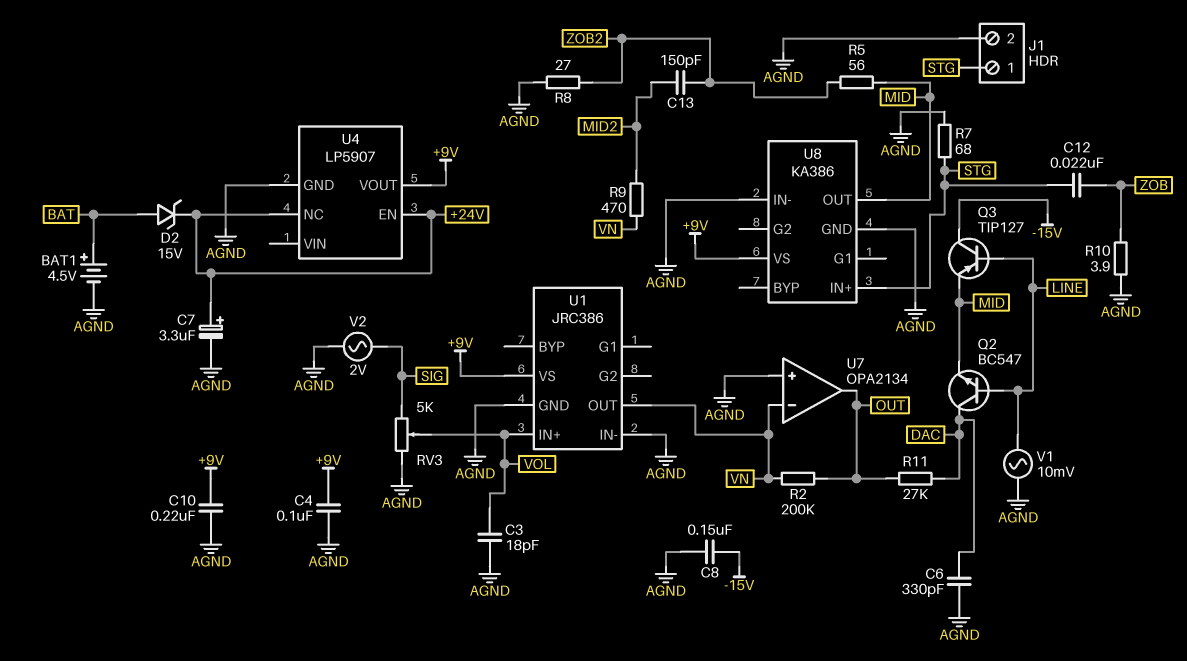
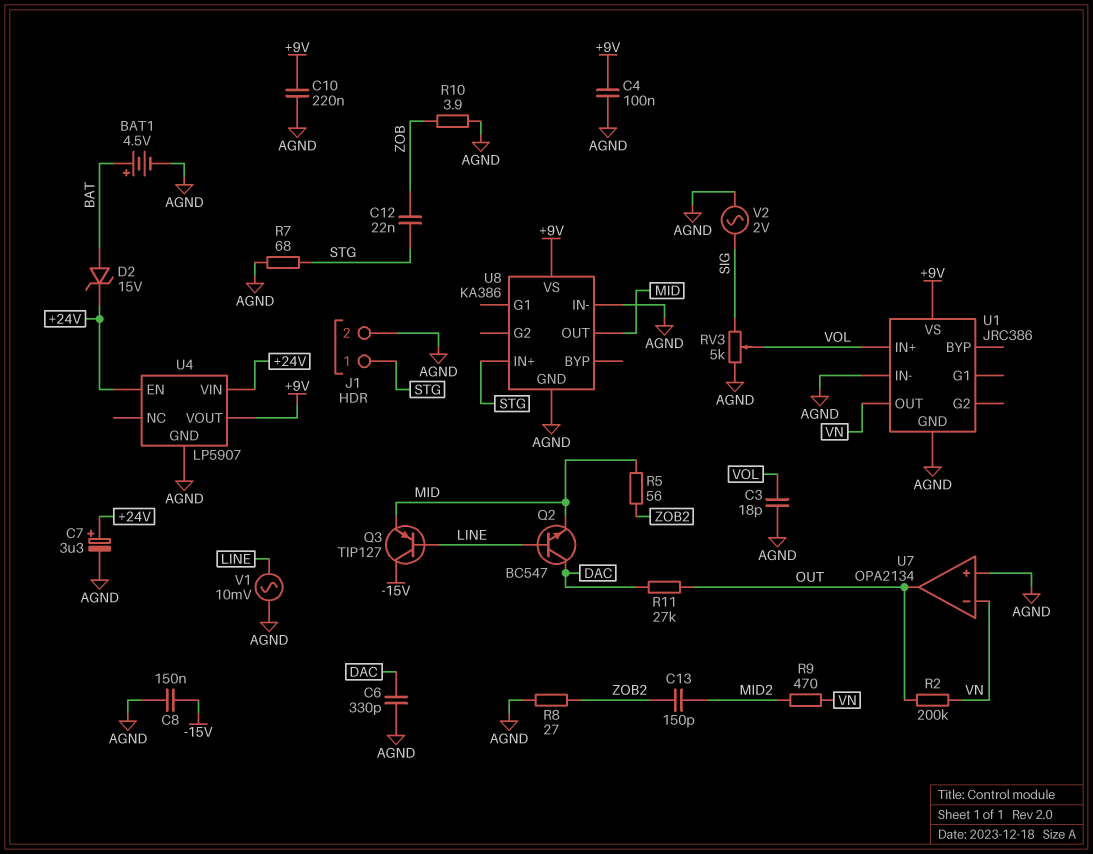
U4 pin NC: +24V -> none
U4 pin VIN: none -> +24V

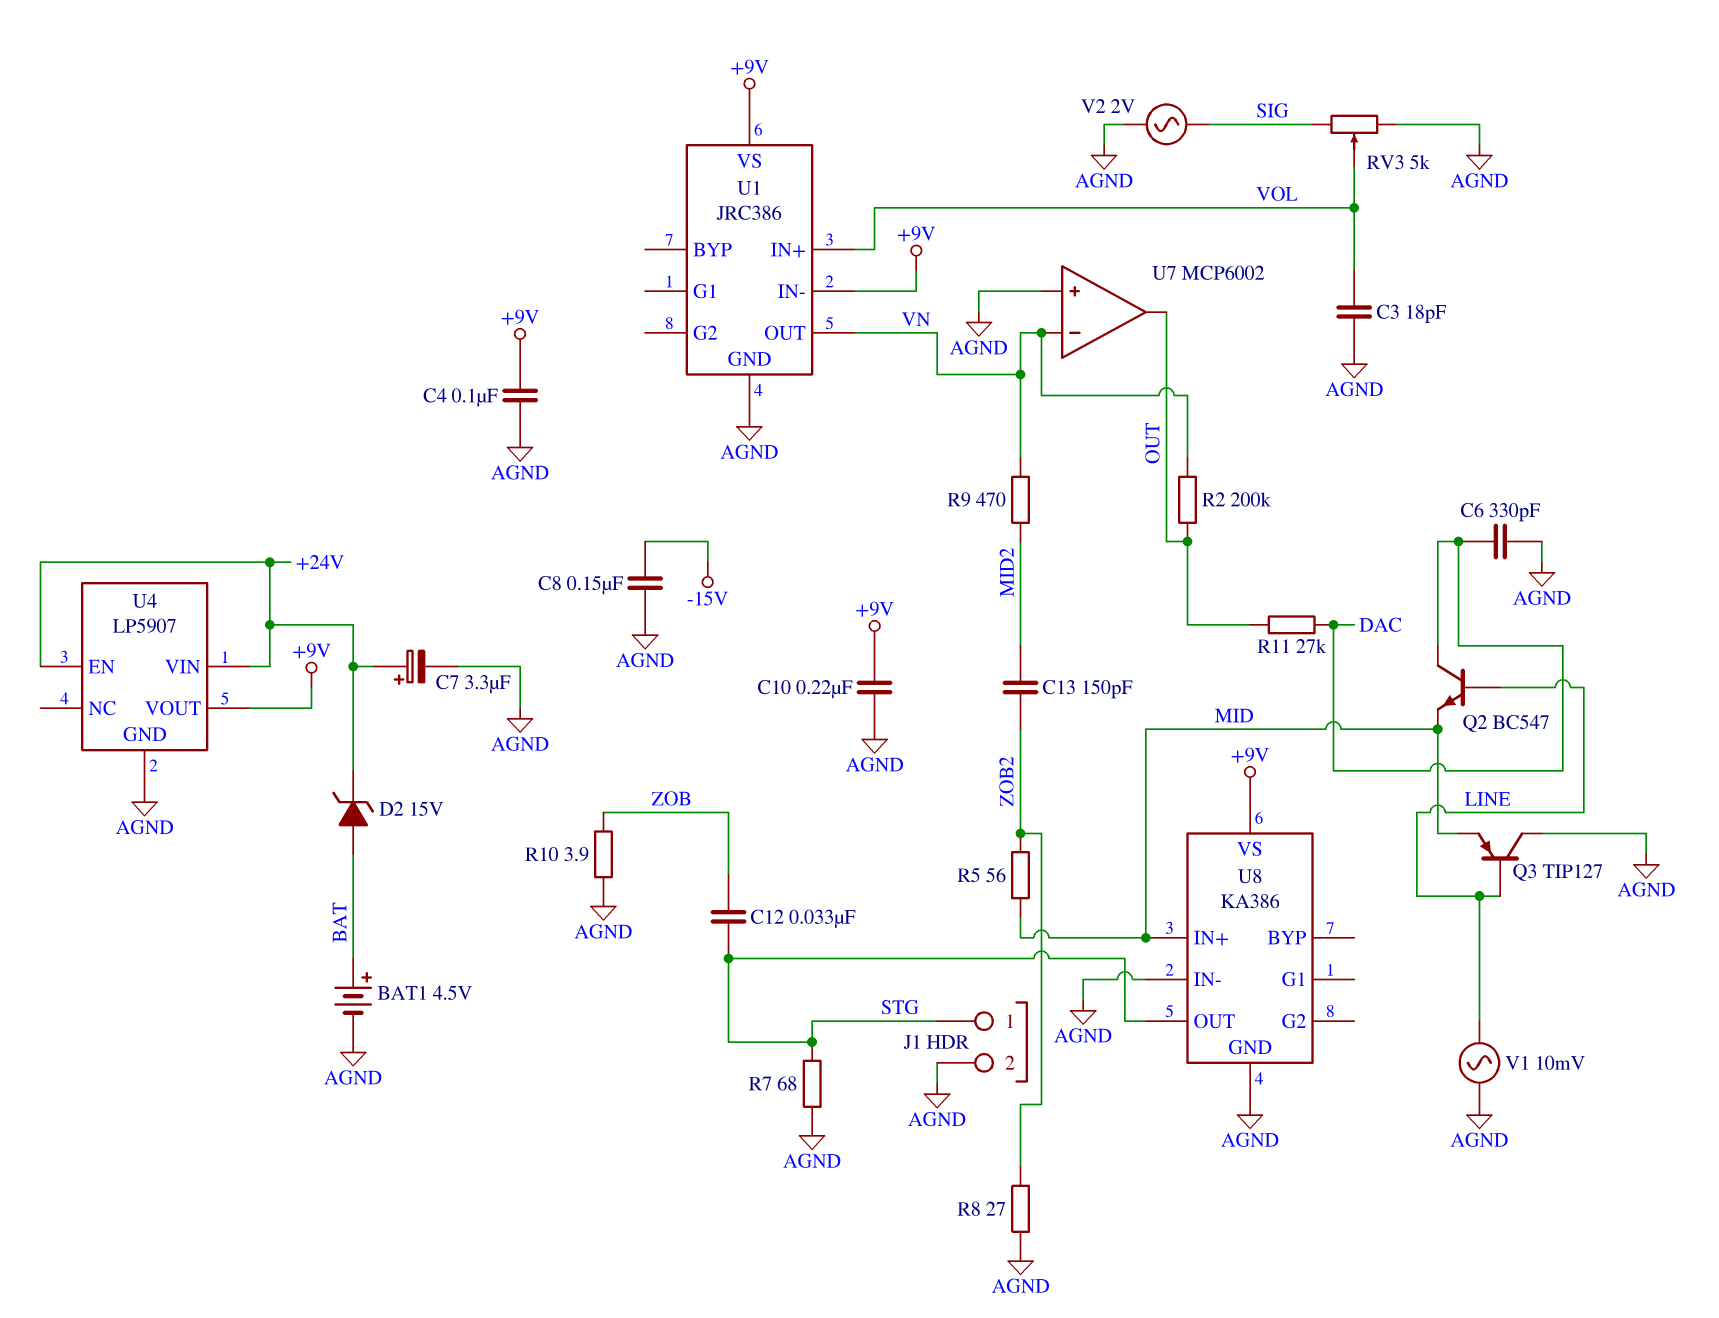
C12: 22nF (STG, ZOB) -> 33nF (STG, ZOB)
Q3: PNP TIP127 (B LINE, C -15V, E MID) -> PNP TIP127 (B LINE, C AGND, E MID)
U1 pin IN-: AGND -> +9V
U7: OPA2134 -> MCP6002
U8 pin IN+: STG -> MID
U8 pin OUT: MID -> STG

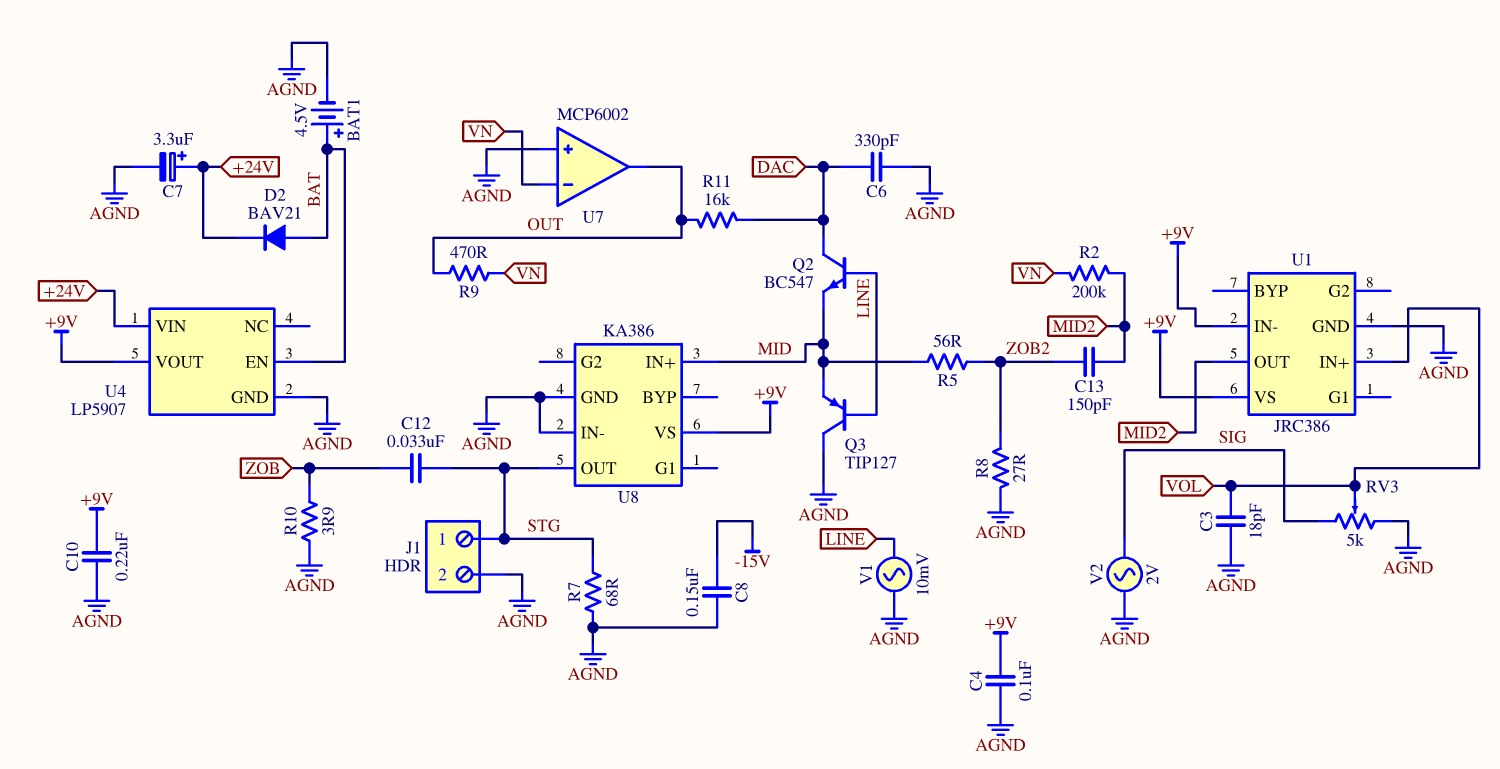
D2: zener 15V (A BAT, K +24V) -> diode BAV21 (A BAT, K +24V)
R2: 200k (OUT, VN) -> 200k (MID2, VN)
R9: 470 (MID2, VN) -> 470 (OUT, VN)
R11: 27k (DAC, OUT) -> 16k (DAC, OUT)
U1 pin OUT: VN -> MID2
U4 pin EN: +24V -> BAT

